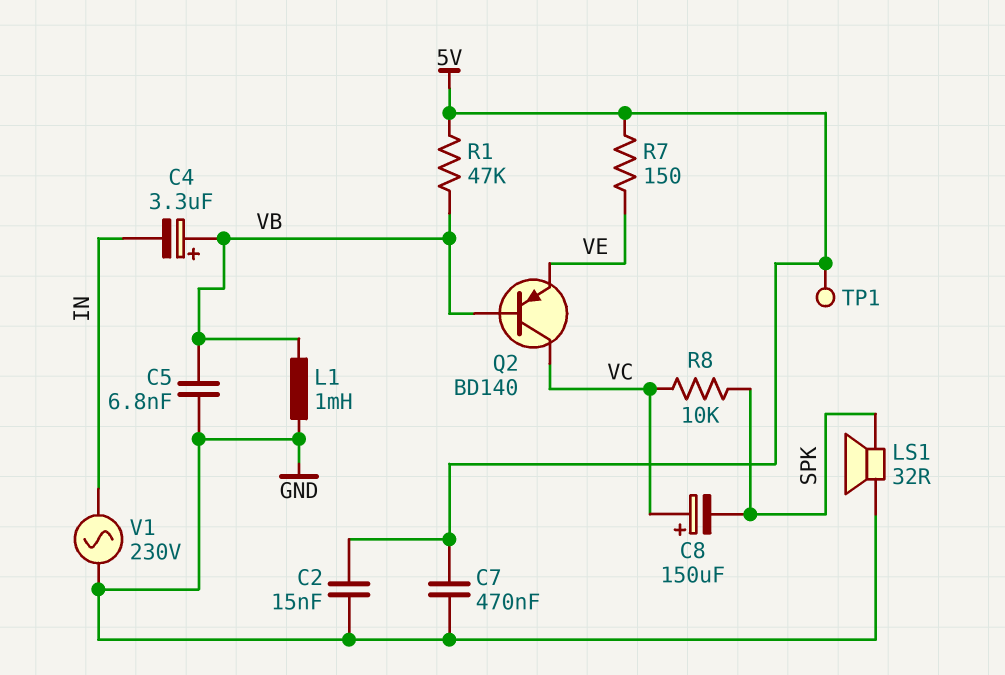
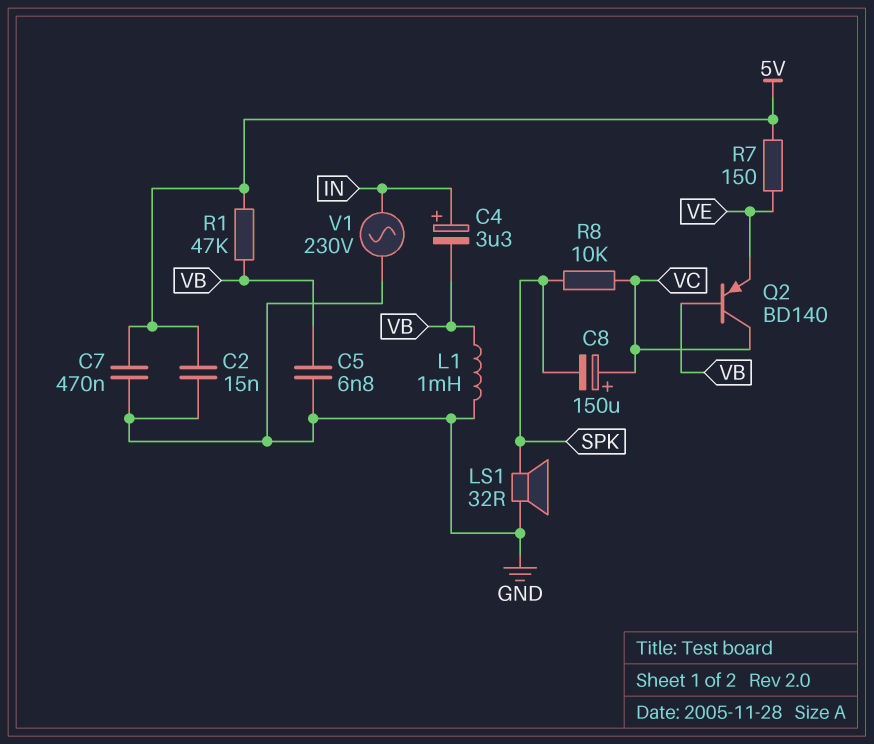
C4: 3.3uF (plus VB, minus IN) -> 3.3uF (plus IN, minus VB)
TP1: test point (5V) -> none

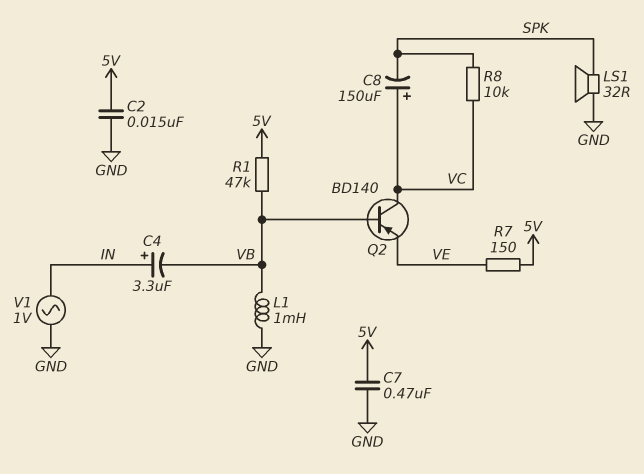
C5: 6.8nF (GND, VB) -> none
V1: AC 230V (GND, IN) -> AC 1V (GND, IN)

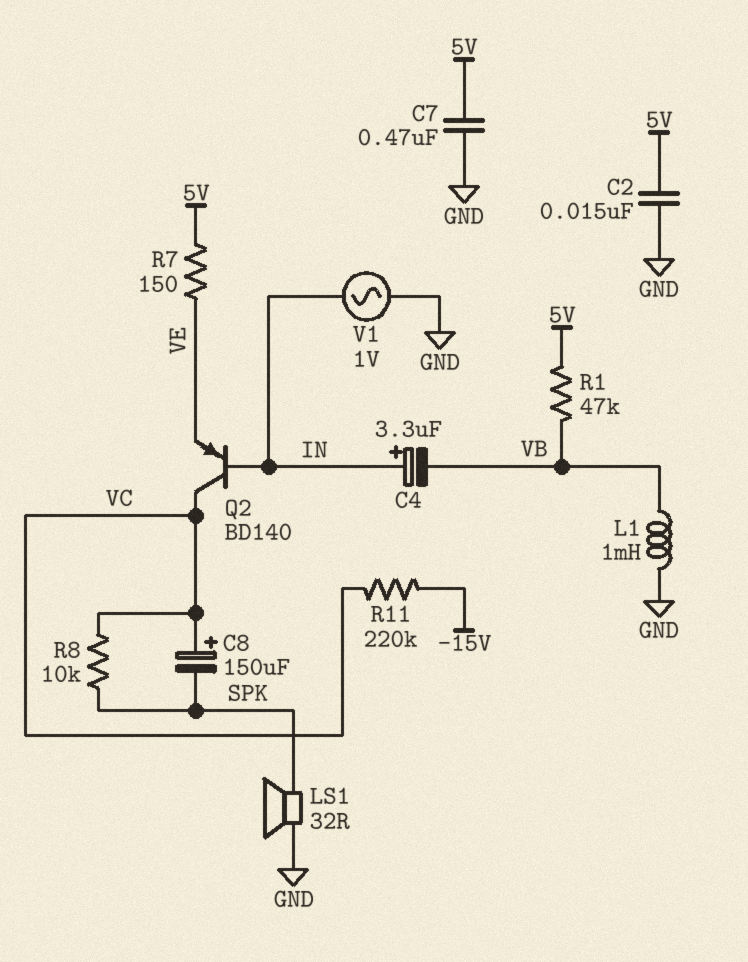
Q2: PNP BD140 (B VB, C VC, E VE) -> PNP BD140 (B IN, C VC, E VE)
R11: none -> 220k (-15V, VC)

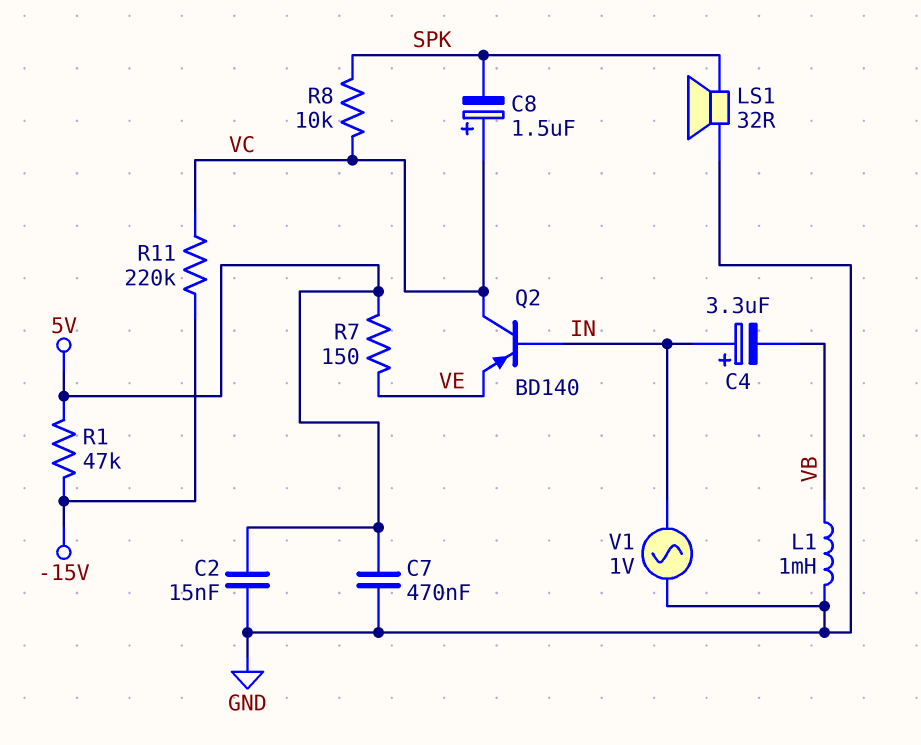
C8: 150uF (plus VC, minus SPK) -> 1.5uF (plus VC, minus SPK)
R1: 47k (5V, VB) -> 47k (-15V, 5V)

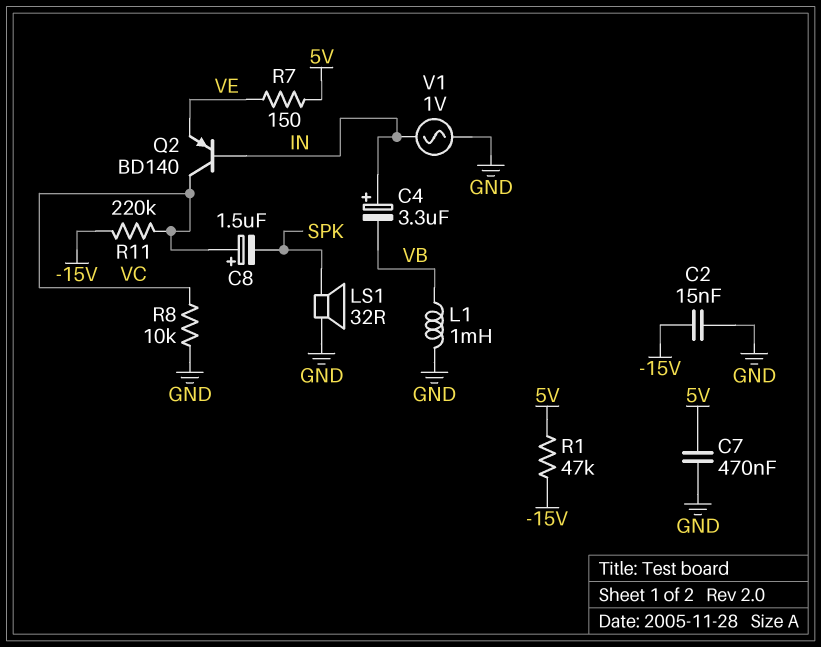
C2: 15nF (5V, GND) -> 15nF (-15V, GND)
R8: 10k (SPK, VC) -> 10k (GND, VC)

